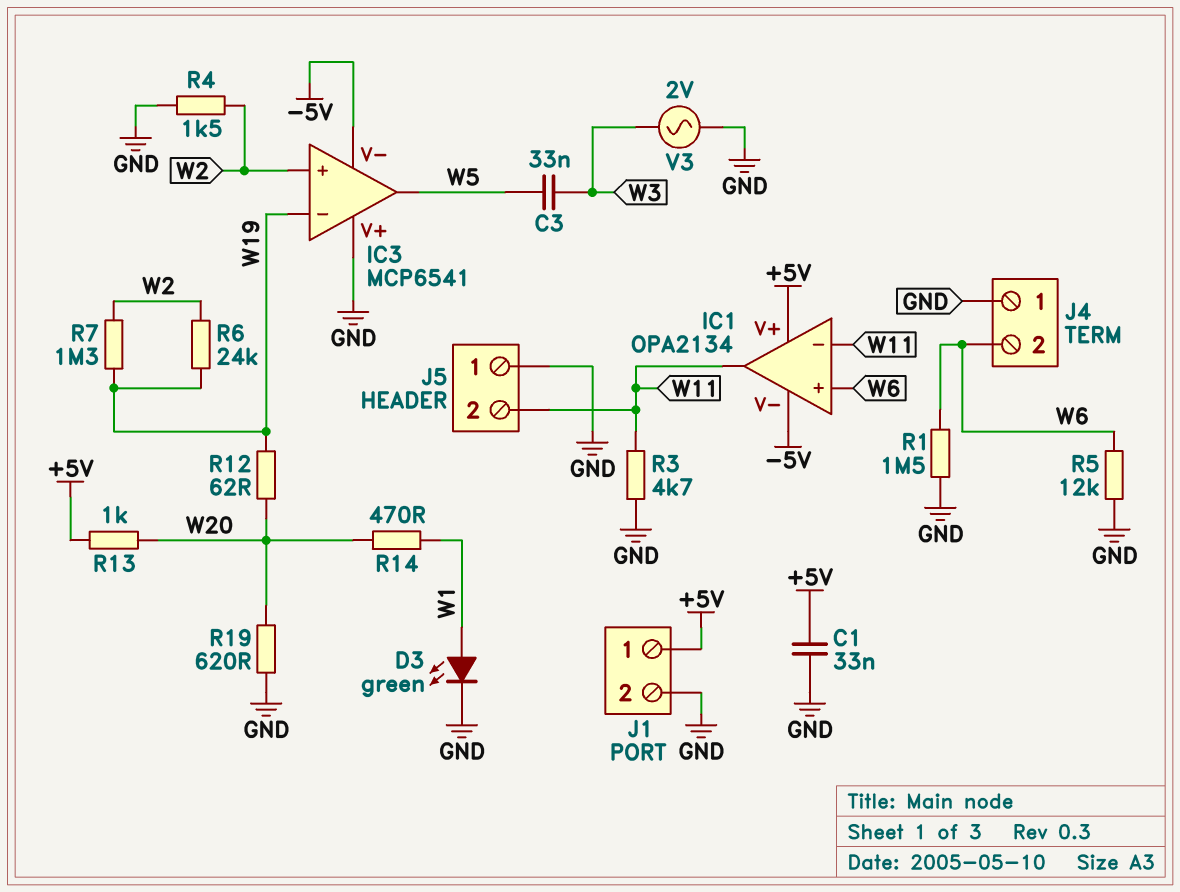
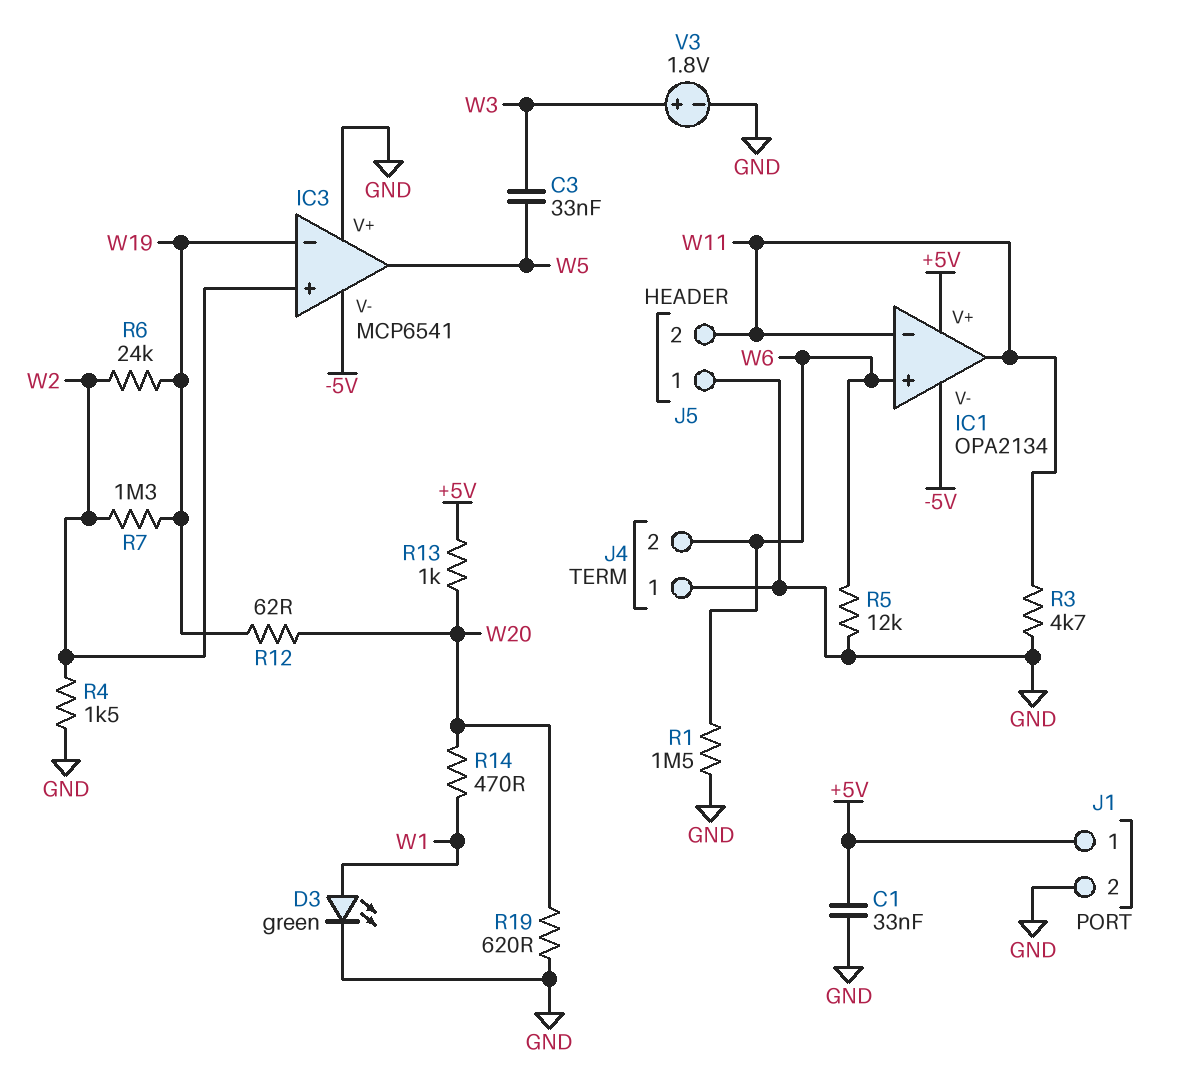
V3: AC 2V (GND, W3) -> 1.8V (plus W3, minus GND)

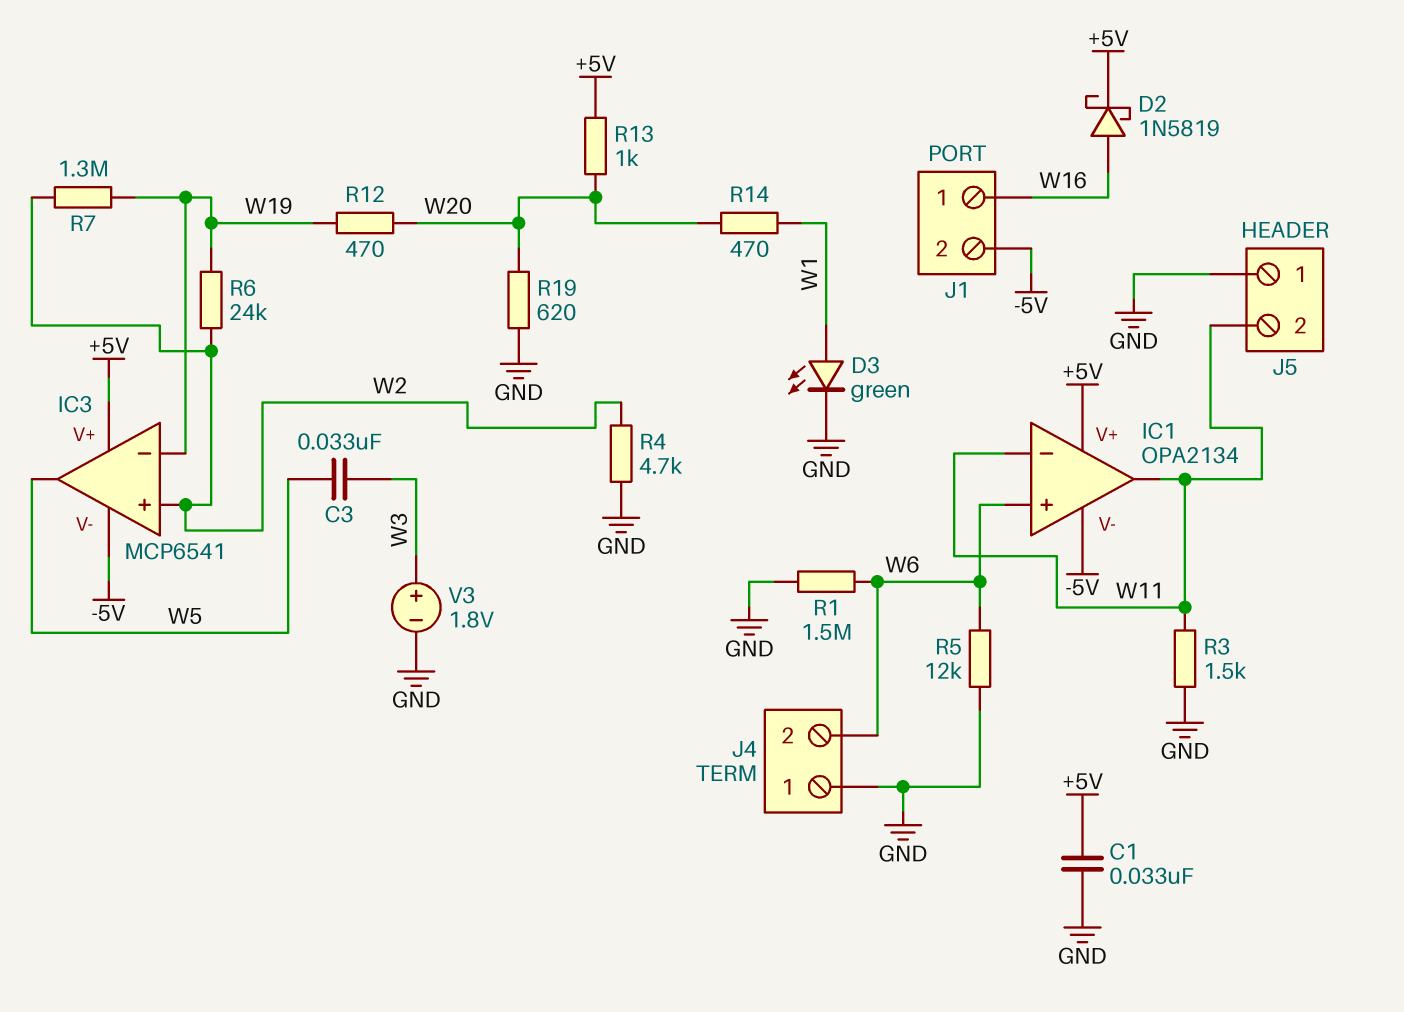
D2: none -> schottky 1N5819 (A W16, K +5V)
IC3 pin V+: GND -> +5V
J1 pin 1: +5V -> W16
J1 pin 2: GND -> -5V
R3: 4.7k (GND, W11) -> 1.5k (GND, W11)
R4: 1.5k (GND, W2) -> 4.7k (GND, W2)
R12: 62 (W19, W20) -> 470 (W19, W20)

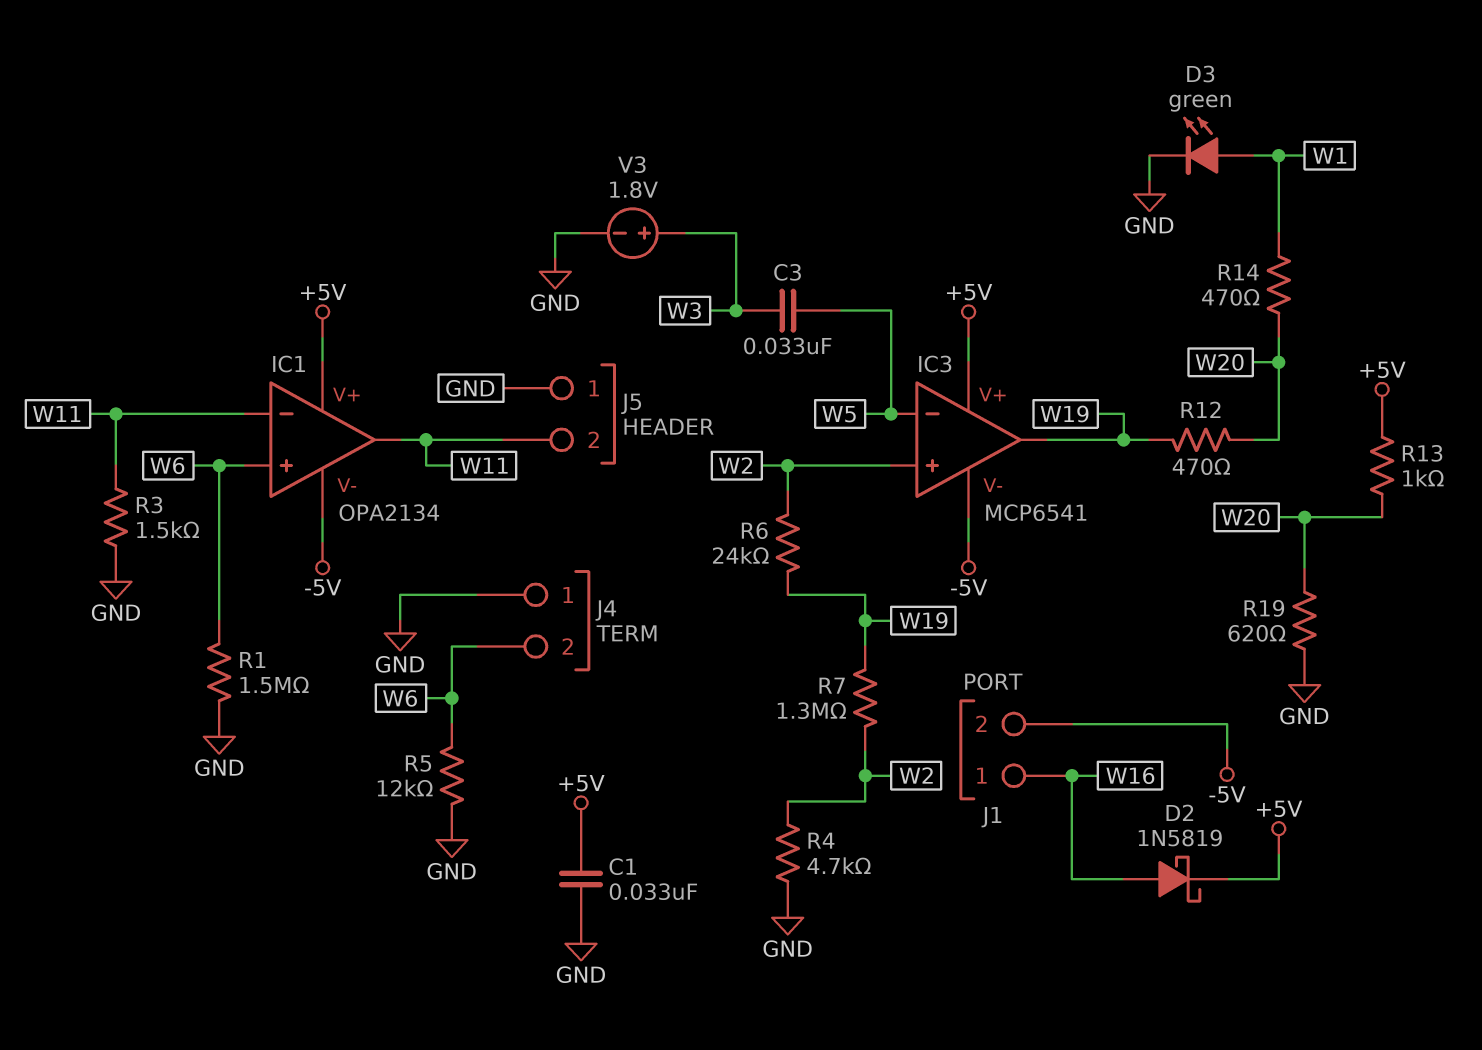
IC3 pin in-: W19 -> W5
IC3 pin out: W5 -> W19

